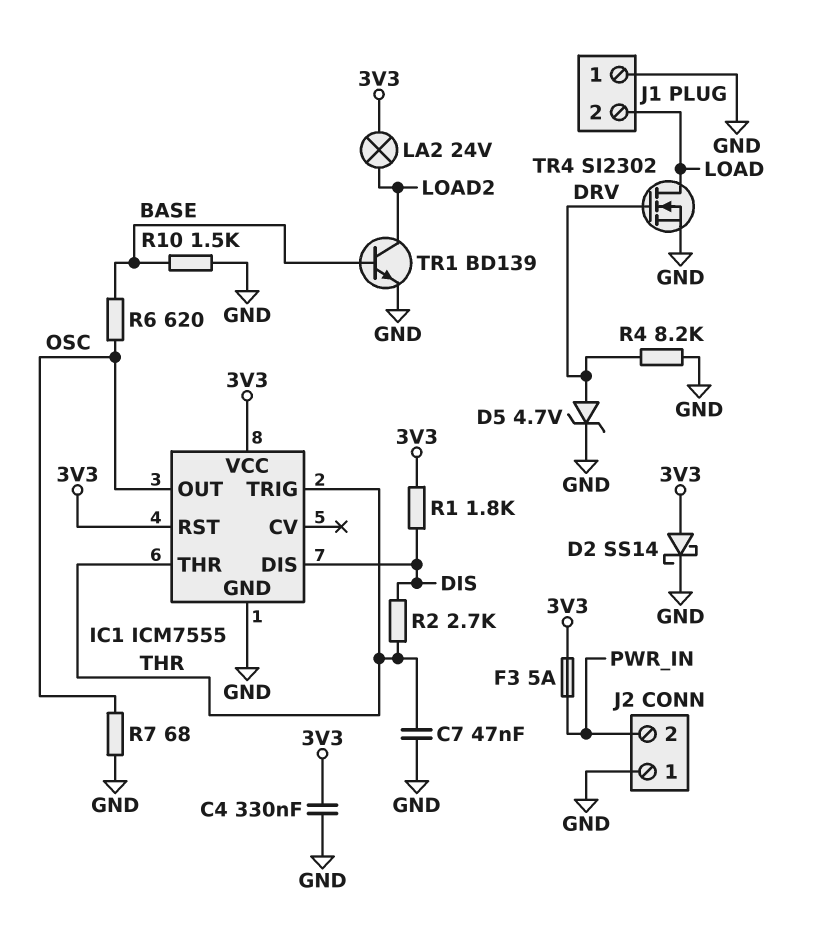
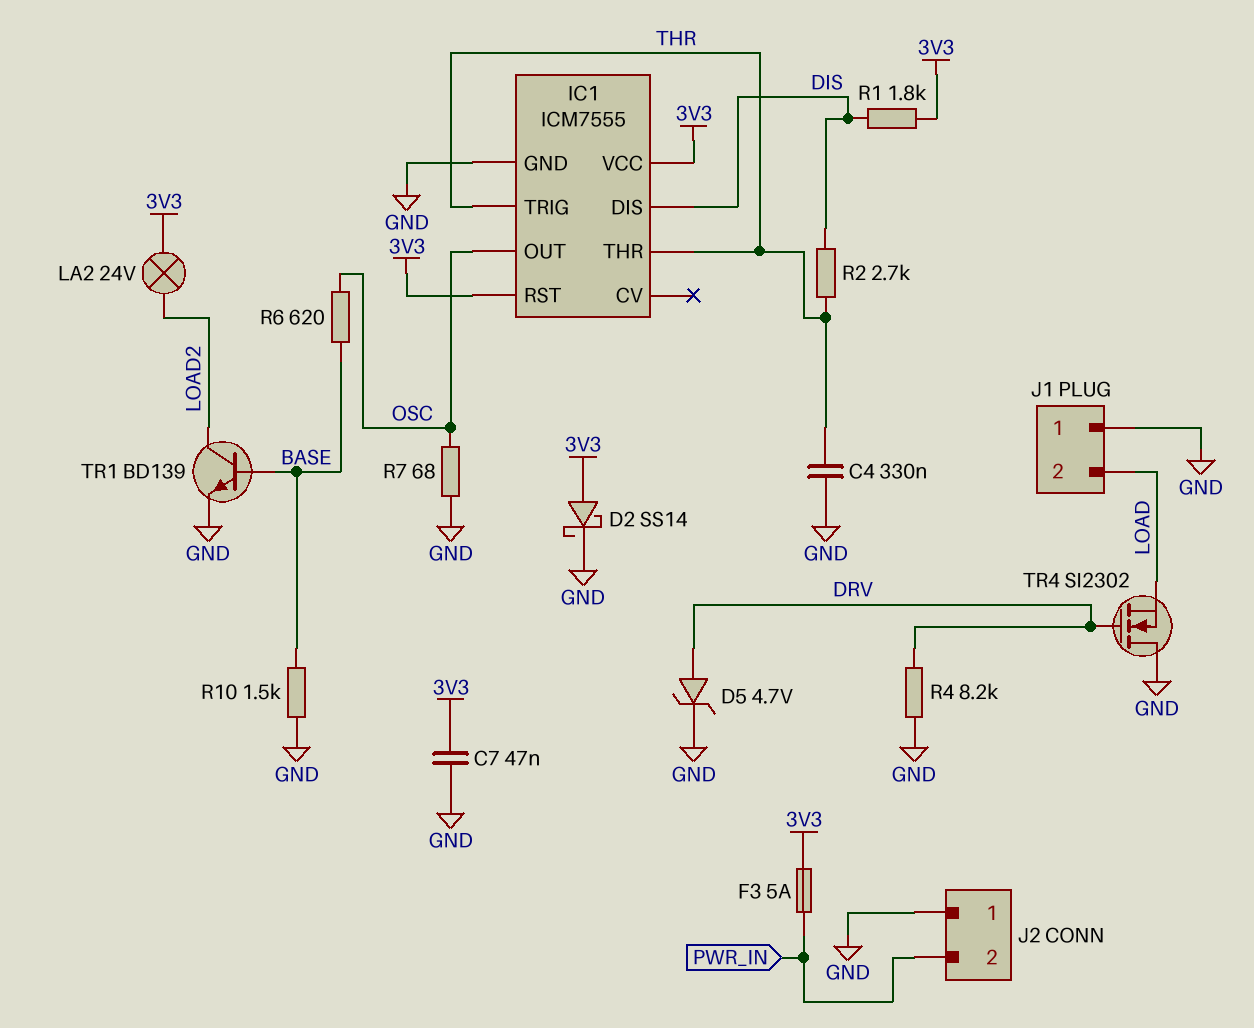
C4: 330nF (3V3, GND) -> 330nF (GND, THR)
C7: 47nF (GND, THR) -> 47nF (3V3, GND)
TR4: NMOS SI2302 (G DRV, D LOAD, S GND) -> NMOS SI2302 (G DRV, D GND, S LOAD)

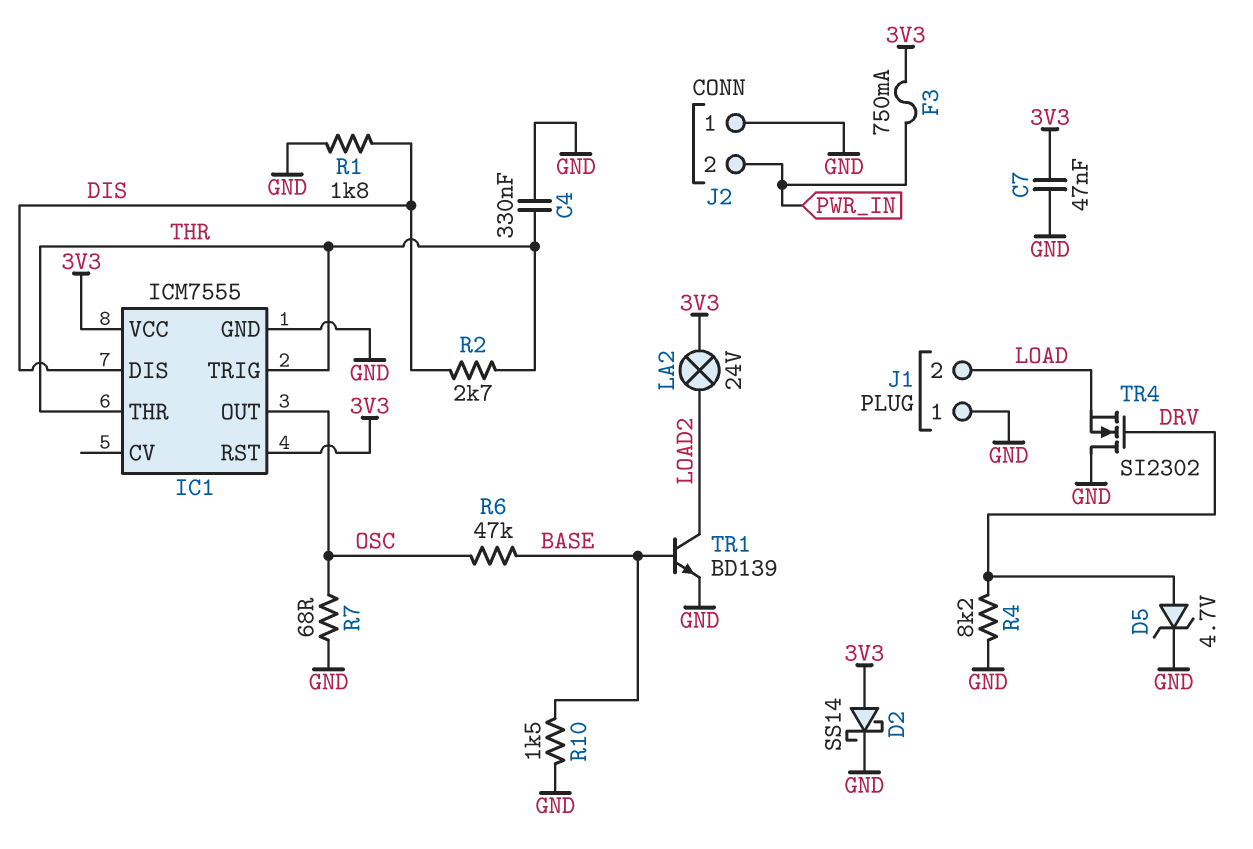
F3: 5A (3V3, PWR_IN) -> 750mA (3V3, PWR_IN)
R1: 1.8k (3V3, DIS) -> 1.8k (DIS, GND)
R6: 620 (BASE, OSC) -> 47k (BASE, OSC)

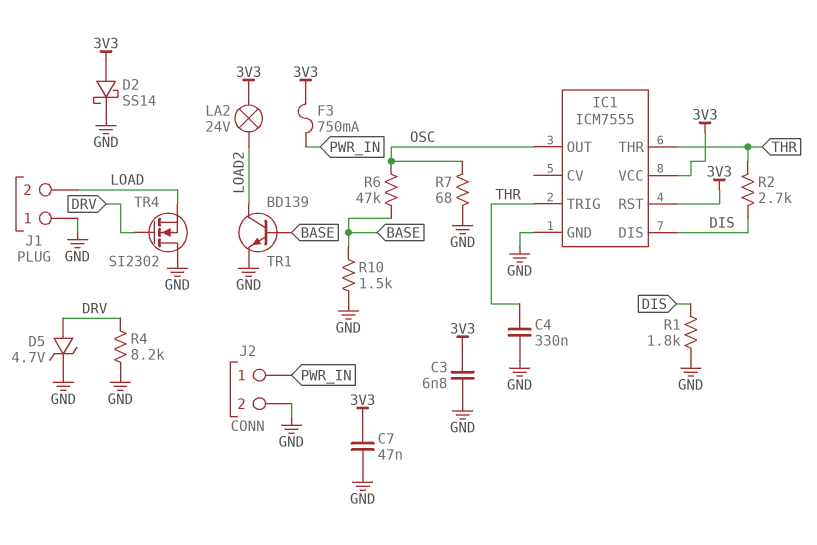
C3: none -> 6.8nF (3V3, GND)
J2 pin 1: GND -> PWR_IN
J2 pin 2: PWR_IN -> GND

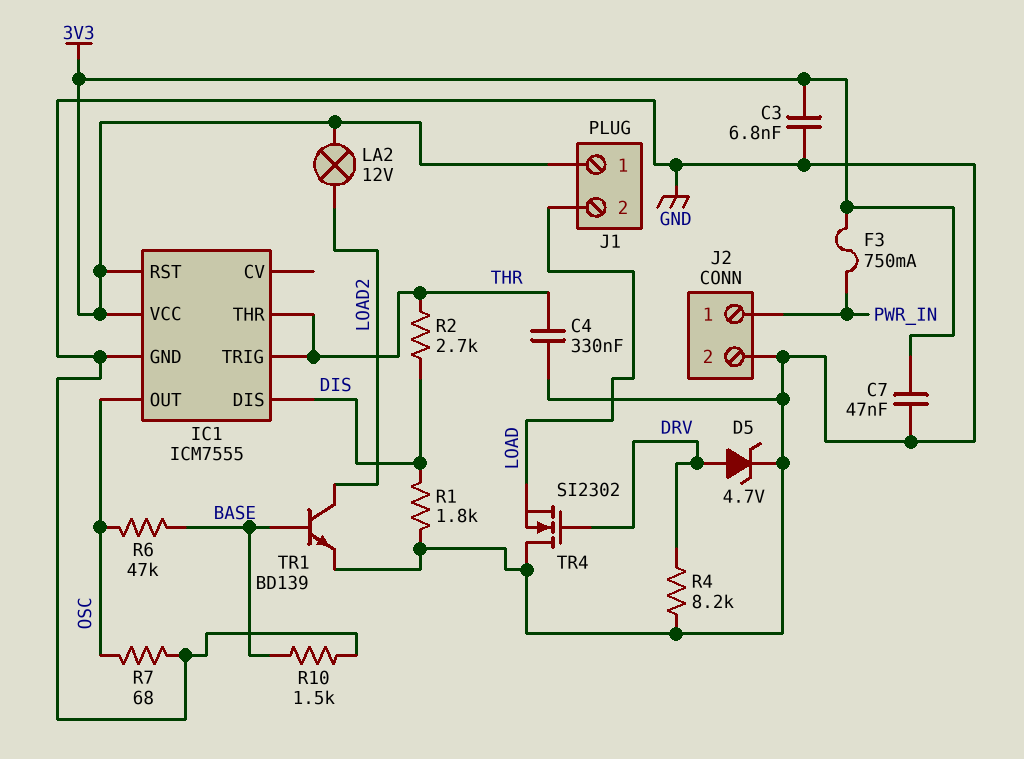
D2: schottky SS14 (A 3V3, K GND) -> none
J1 pin 1: GND -> 3V3
LA2: lamp 24V (3V3, LOAD2) -> lamp 12V (3V3, LOAD2)

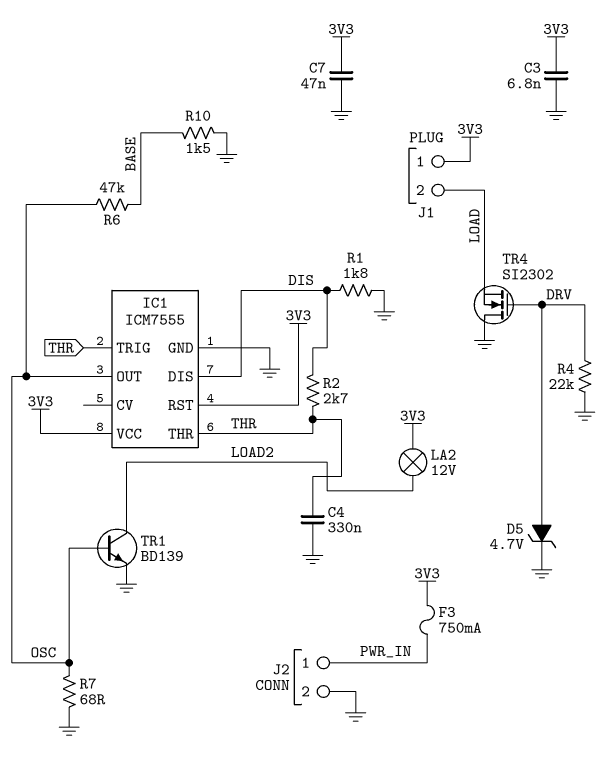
R4: 8.2k (DRV, GND) -> 22k (DRV, GND)
TR1: NPN BD139 (B BASE, C LOAD2, E GND) -> NPN BD139 (B OSC, C LOAD2, E GND)

